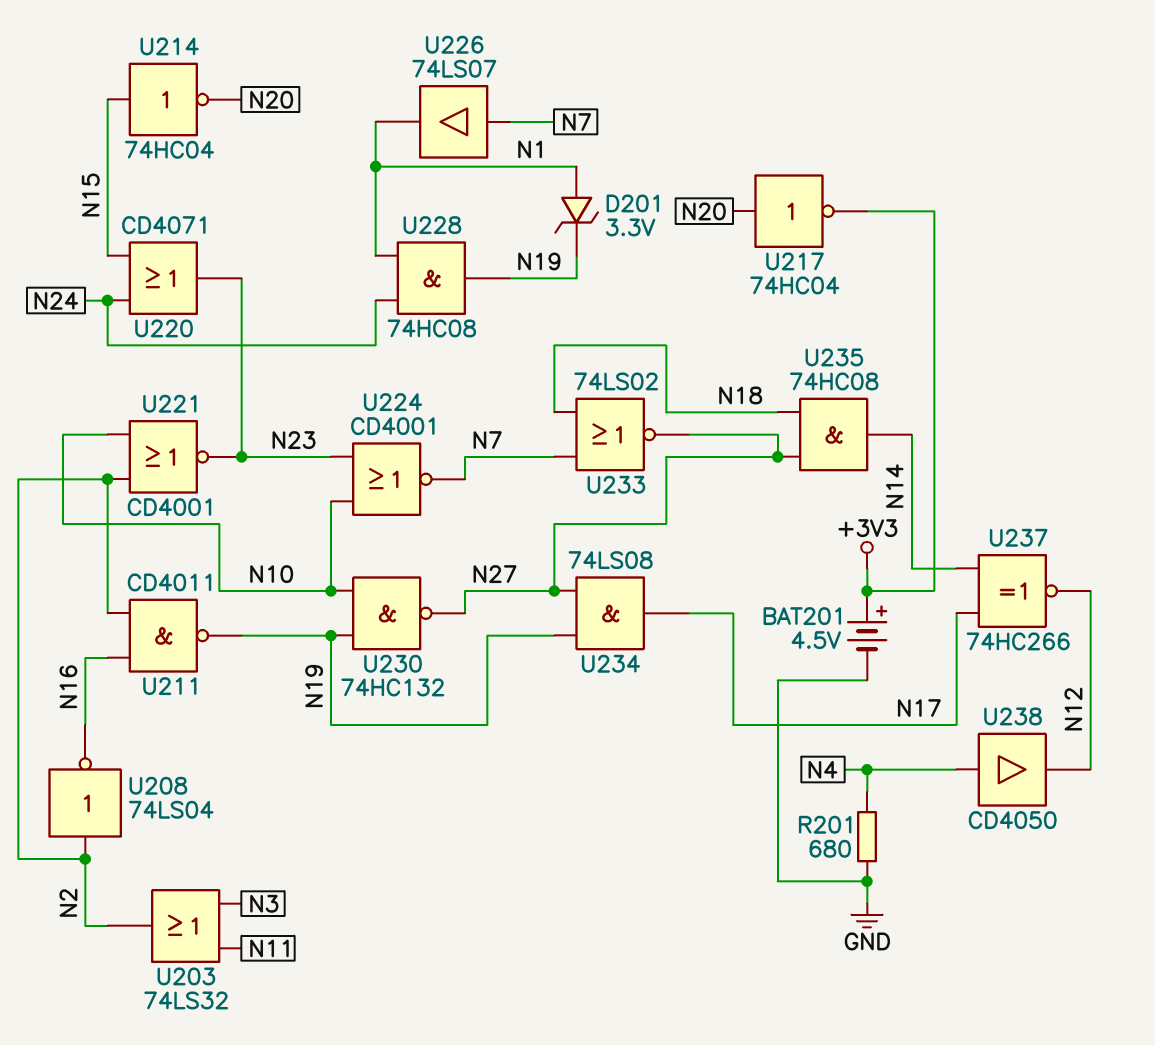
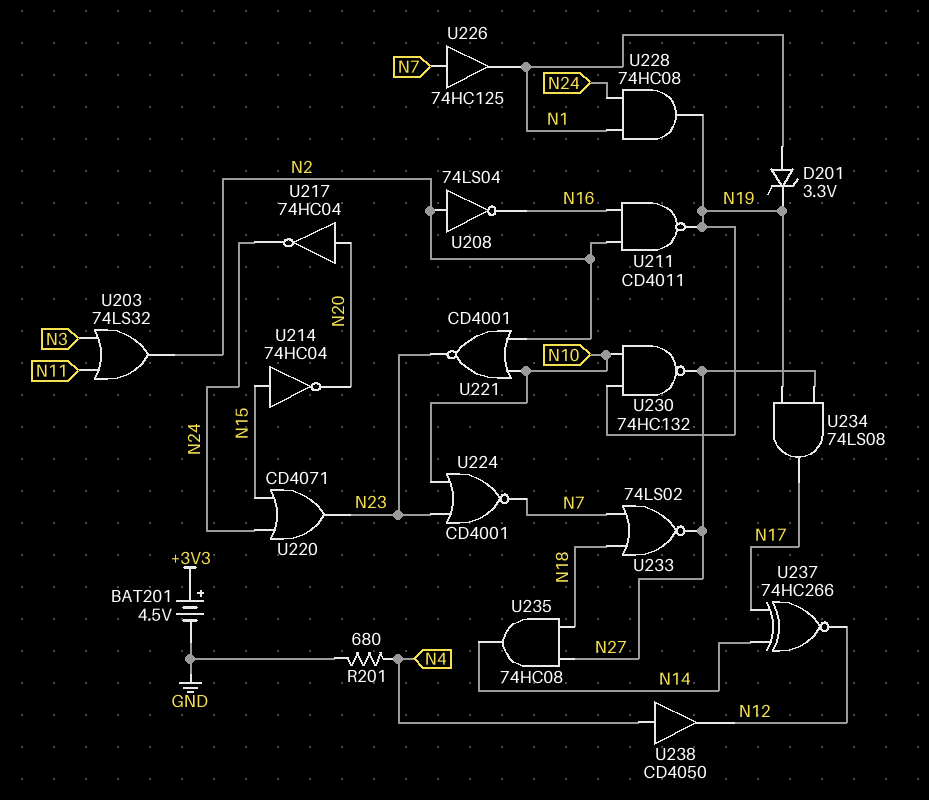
U217: NOT 74HC04 (in N20, out +3V3) -> NOT 74HC04 (in N20, out N24)
U226: buffer 74LS07 (in N7, out N1) -> buffer 74HC125 (in N7, out N1)

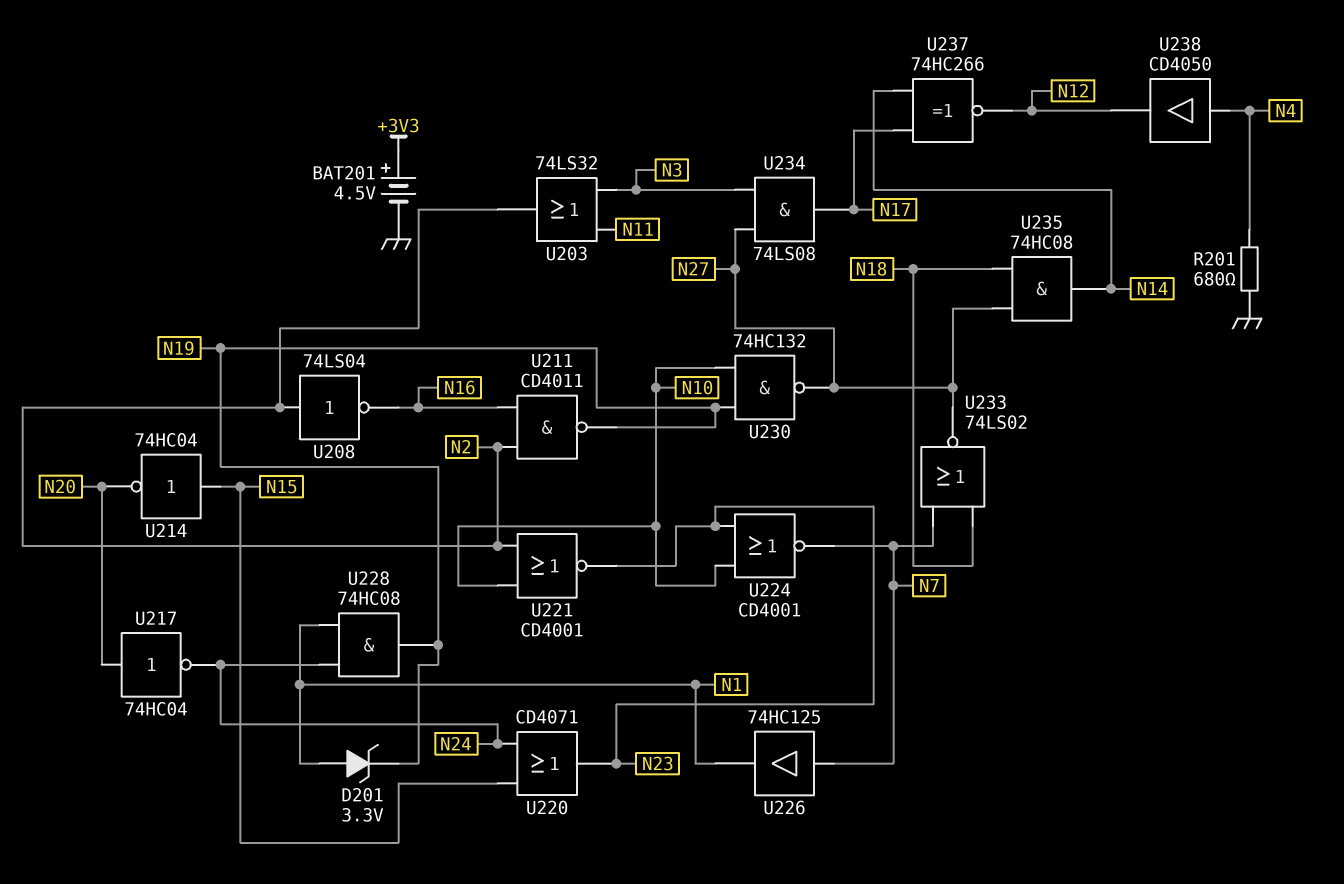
U234: AND 74LS08 (in N19, in N27, out N17) -> AND 74LS08 (in N3, in N27, out N17)

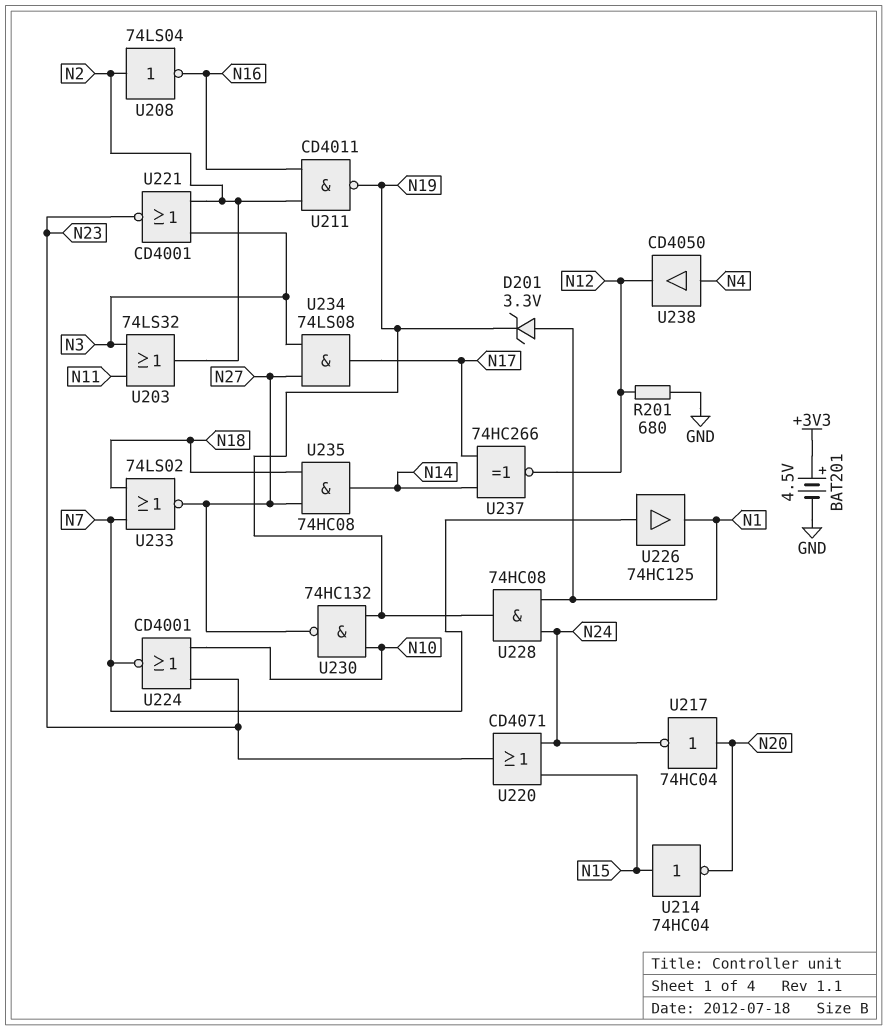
R201: 680 (GND, N4) -> 680 (GND, N12)
U221: NOR CD4001 (in N2, in N10, out N23) -> NOR CD4001 (in N2, in N3, out N23)

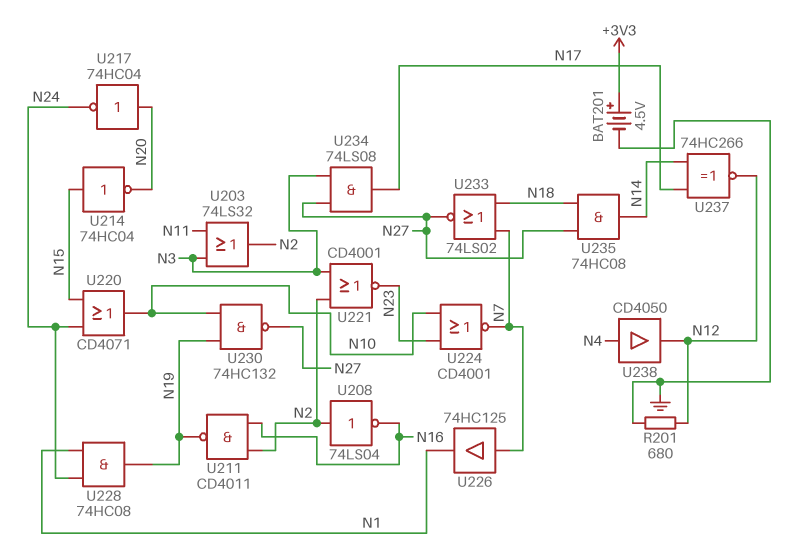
D201: zener 3.3V (A N1, K N19) -> none
U220: OR CD4071 (in N15, in N24, out N23) -> OR CD4071 (in N15, in N24, out N10)

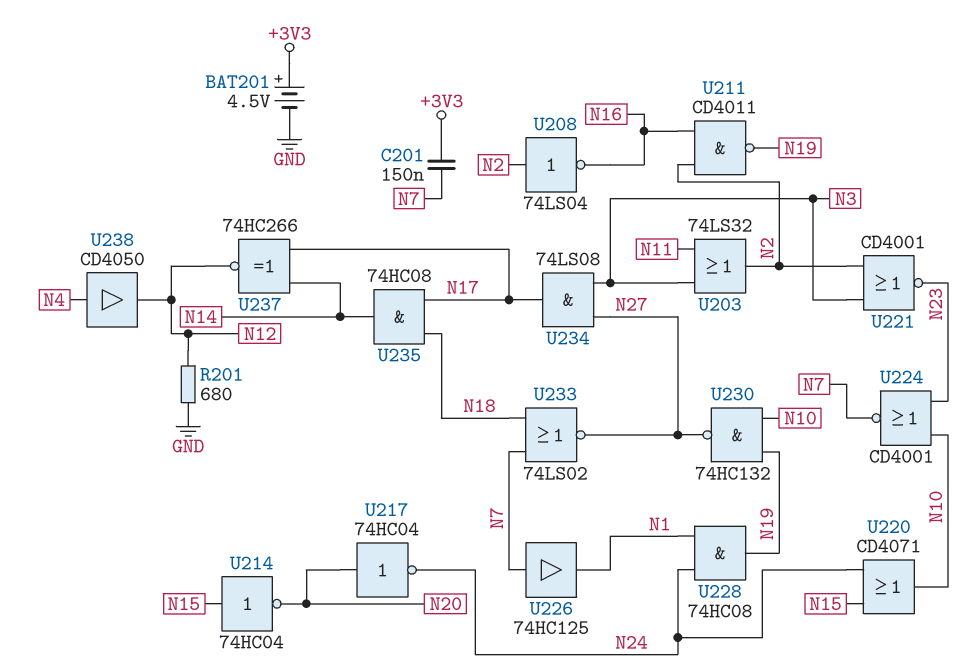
C201: none -> 150nF (+3V3, N7)
U235: AND 74HC08 (in N18, in N27, out N14) -> AND 74HC08 (in N17, in N18, out N14)

